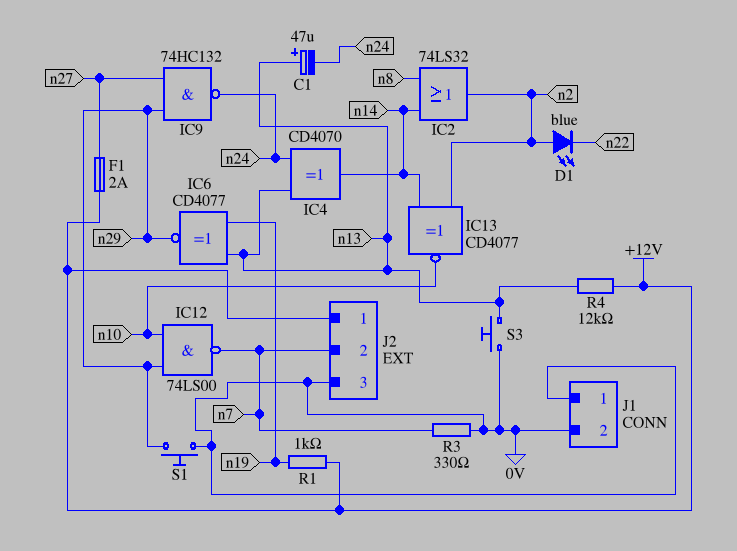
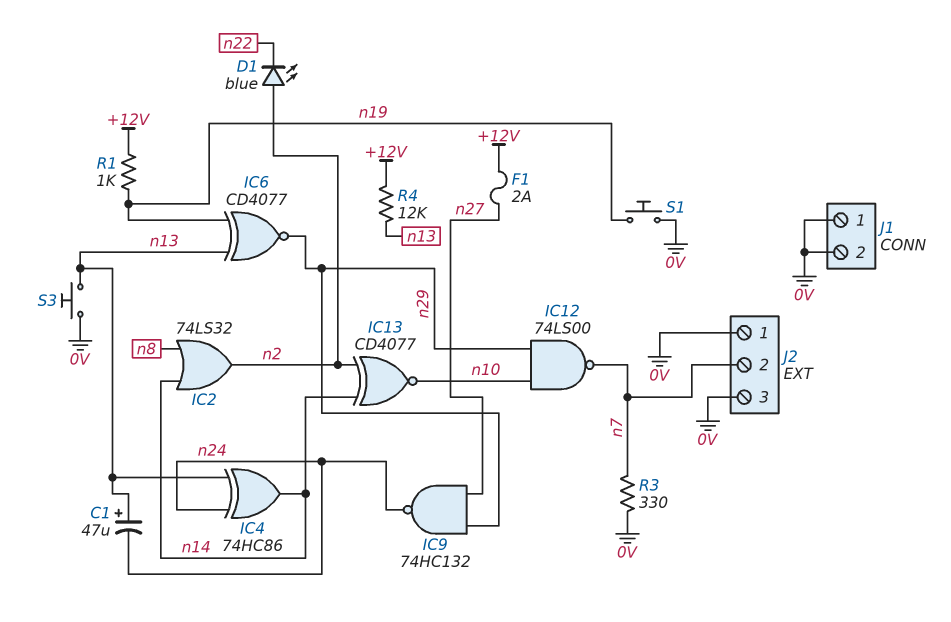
IC4: XOR CD4070 (in n13, in n24, out n14) -> XOR 74HC86 (in n13, in n24, out n14)
J2 pin 1: +12V -> 0V
S1: button (0V, n29) -> button (0V, n19)

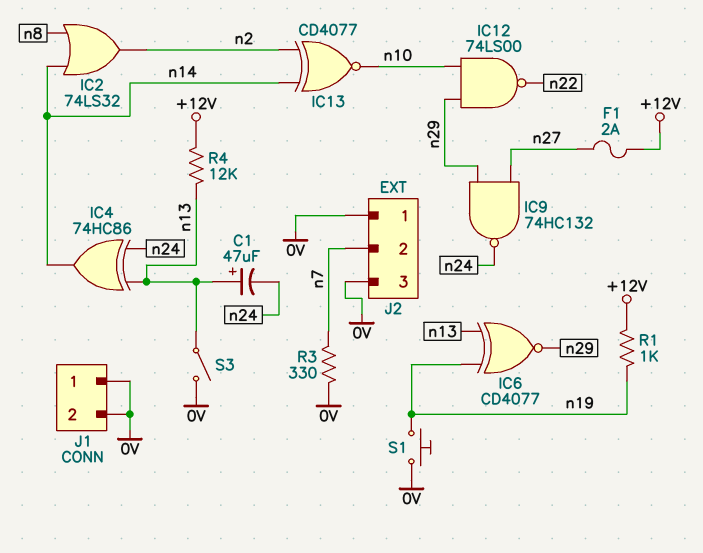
D1: LED blue (A n2, K n22) -> none
IC12: NAND 74LS00 (in n10, in n29, out n7) -> NAND 74LS00 (in n10, in n29, out n22)
S3: button (0V, n13) -> switch (0V, n13)

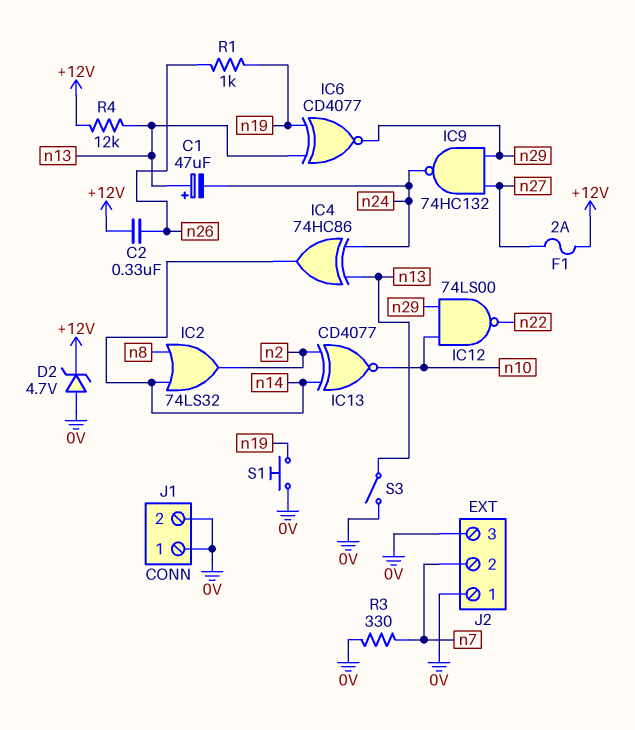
C2: none -> 330nF (+12V, n26)
D2: none -> zener 4.7V (A 0V, K +12V)
R1: 1k (+12V, n19) -> 1k (n19, n26)

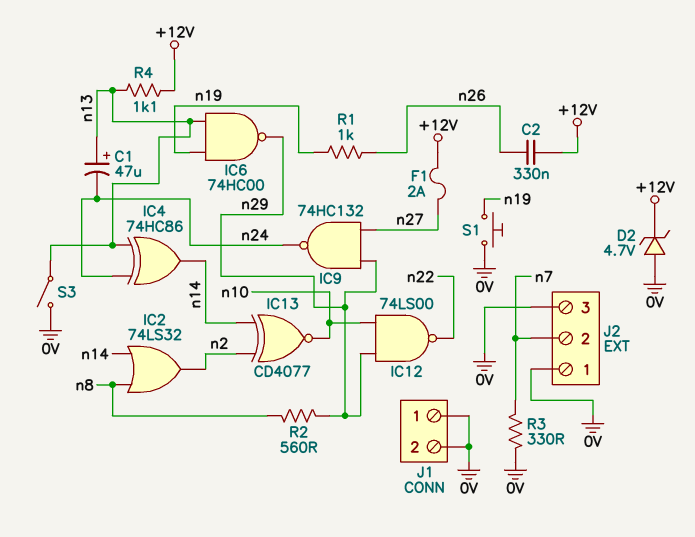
IC6: XNOR CD4077 (in n13, in n19, out n29) -> NAND 74HC00 (in n13, in n19, out n29)
R2: none -> 560 (n8, n29)
R4: 12k (+12V, n13) -> 1.1k (+12V, n13)

